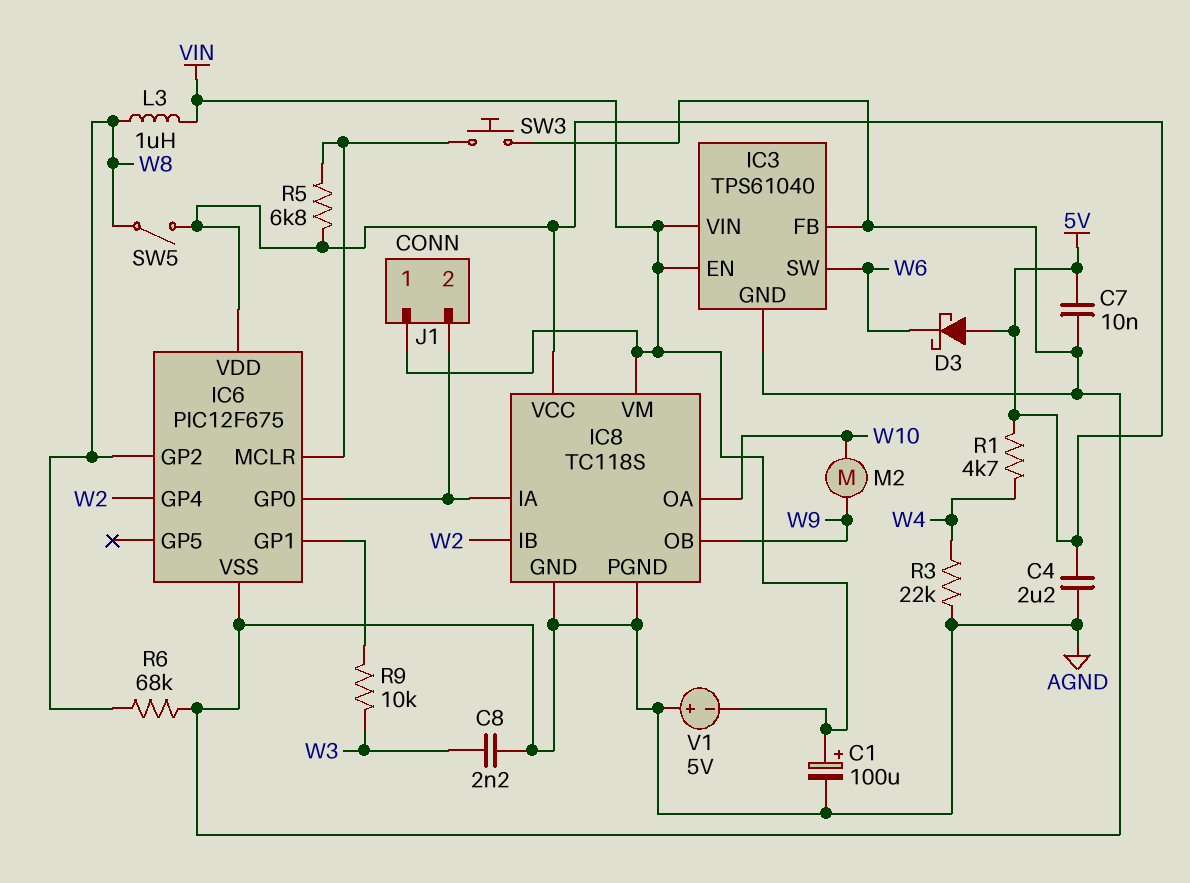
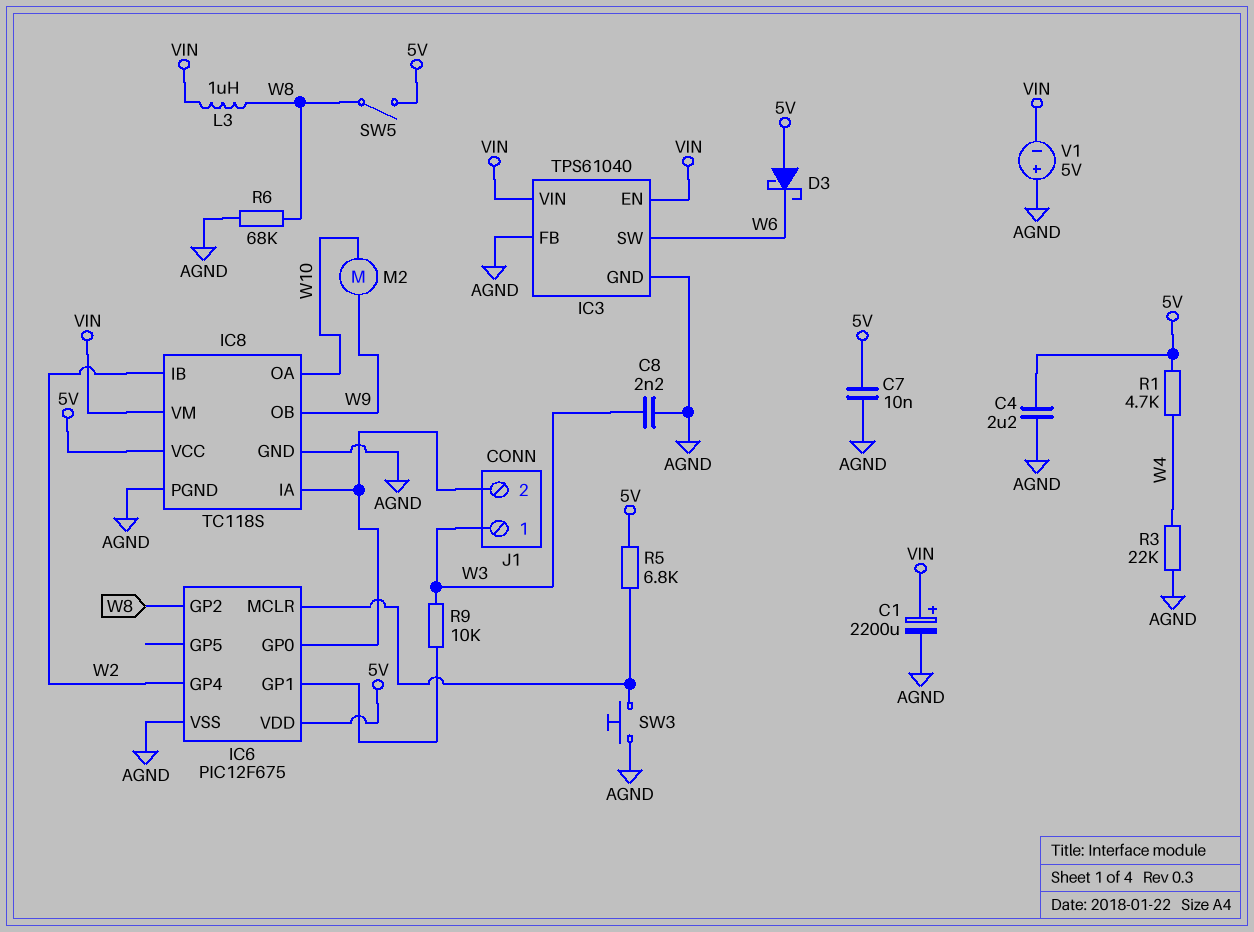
C1: 100uF (plus VIN, minus AGND) -> 2200uF (plus VIN, minus AGND)
J1 pin 1: VIN -> W3

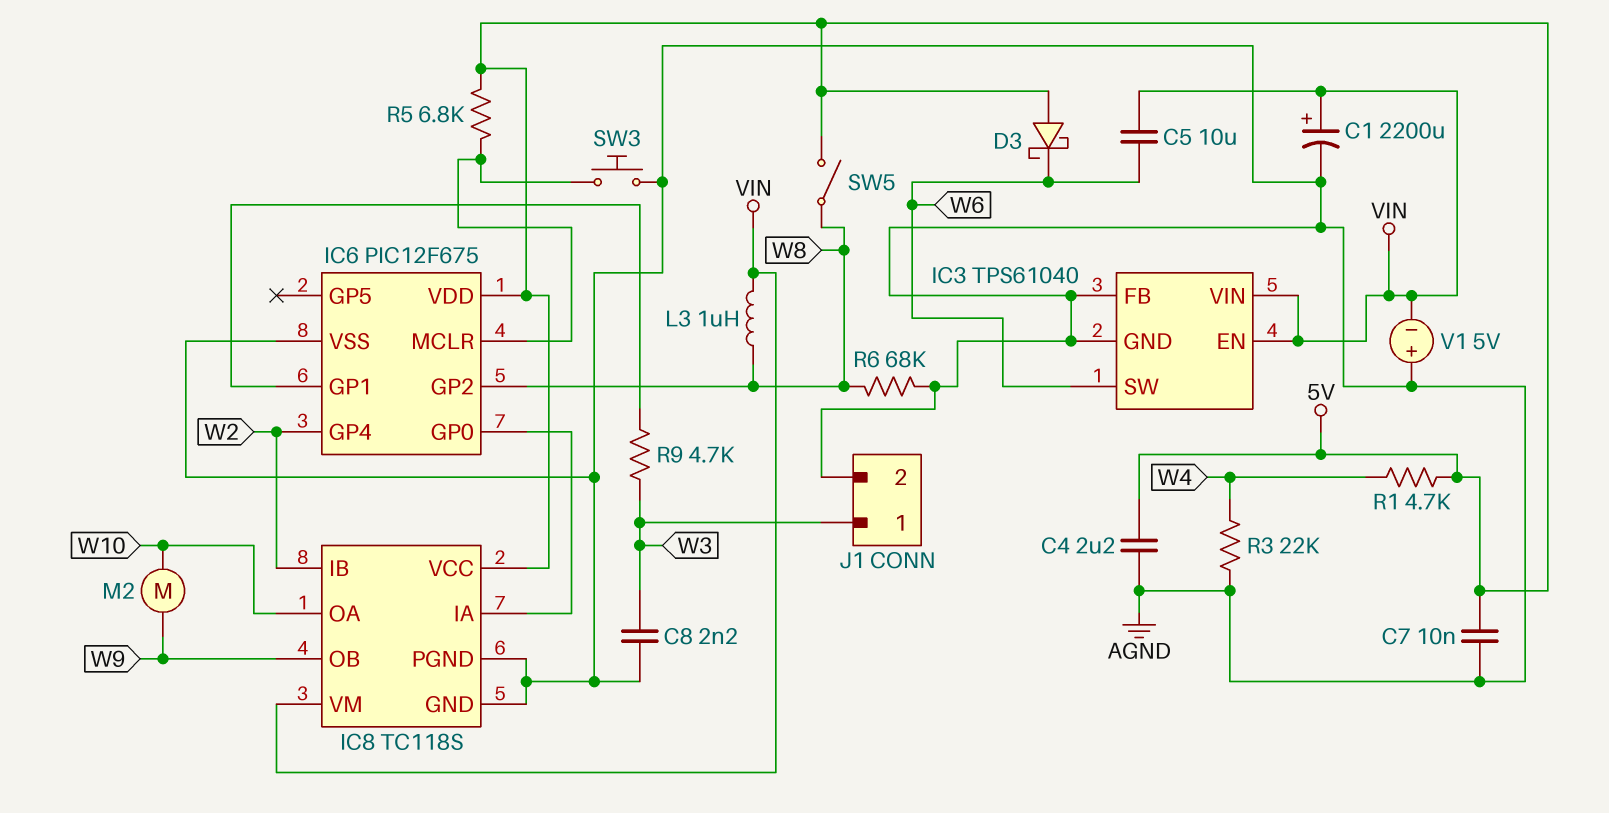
C5: none -> 10uF (VIN, W6)
J1 pin 2: IC6/GP0 -> AGND
R9: 10k (IC6/GP1, W3) -> 4.7k (IC6/GP1, W3)

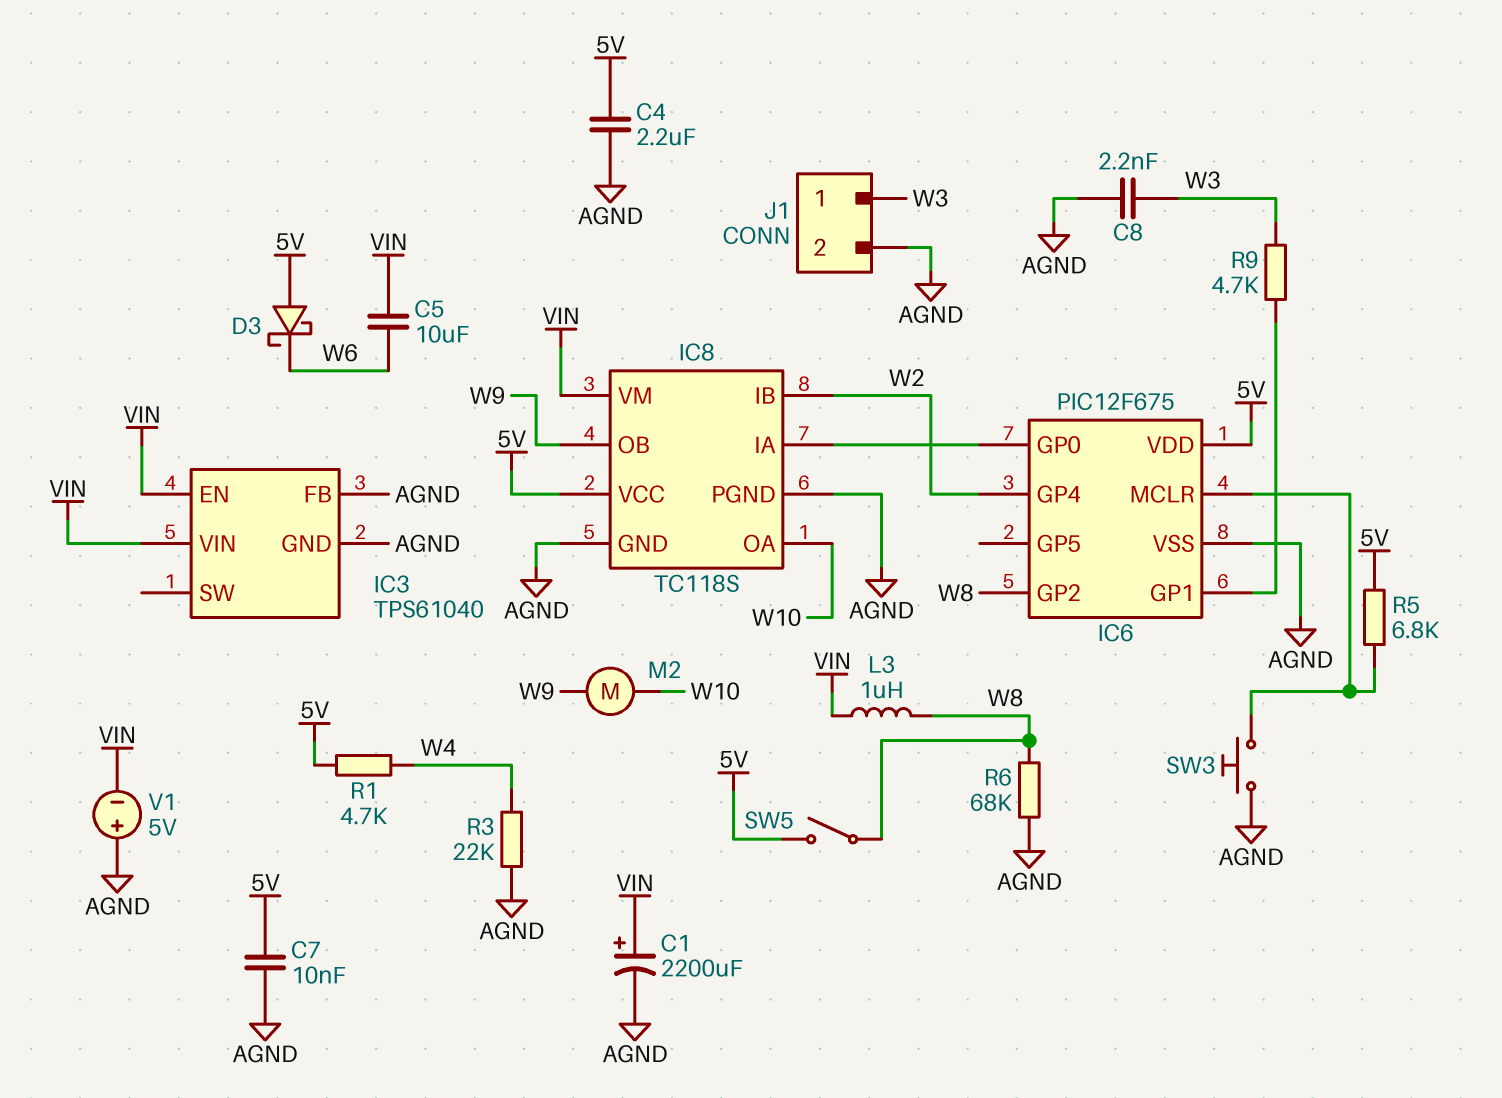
IC3 pin SW: W6 -> none

